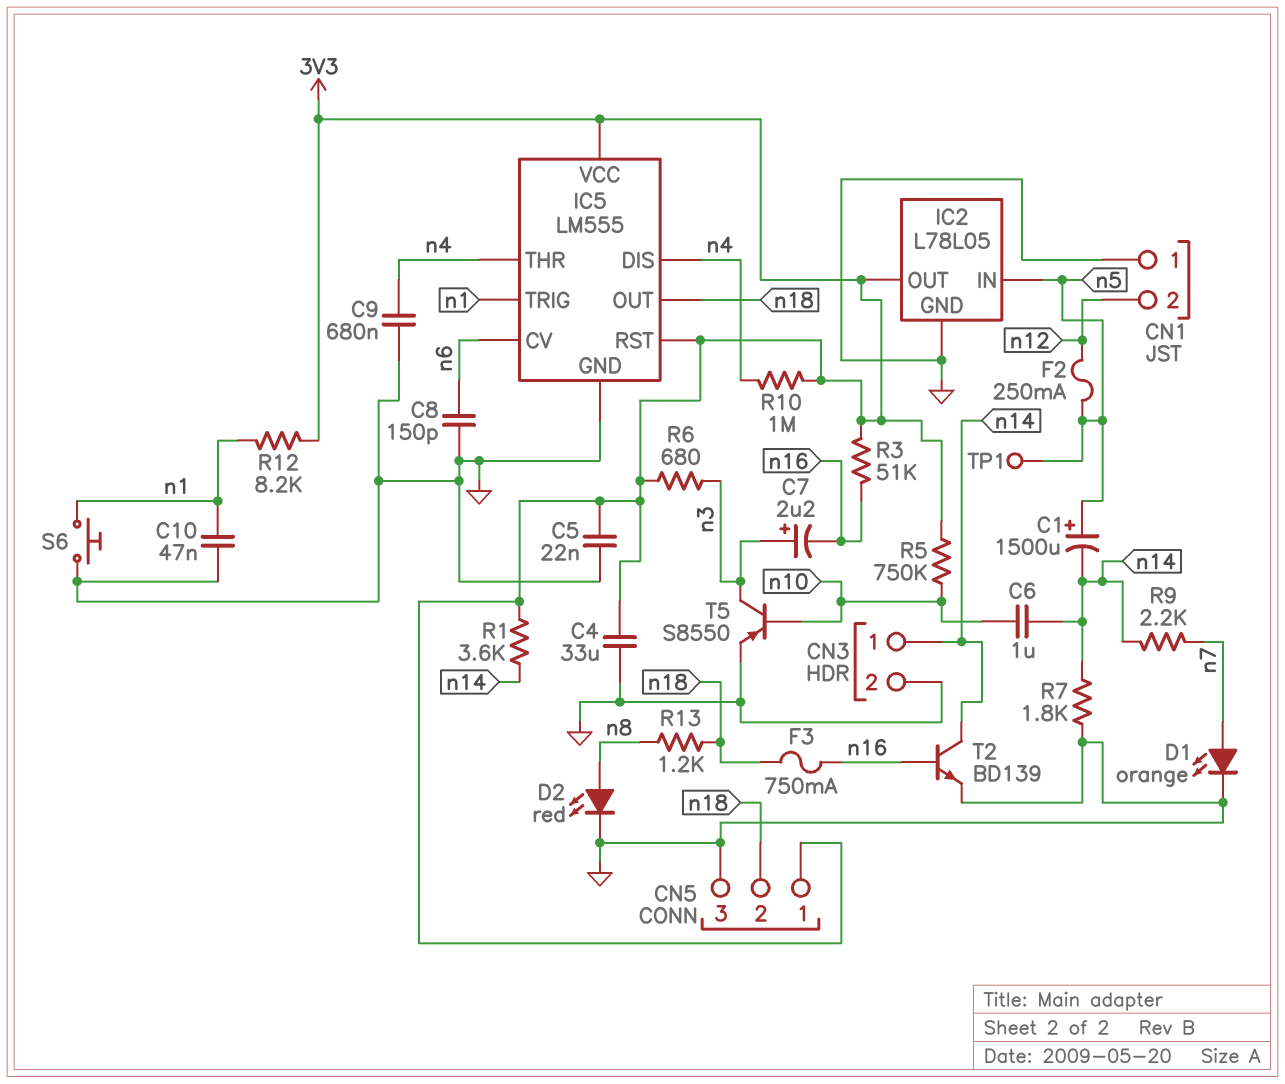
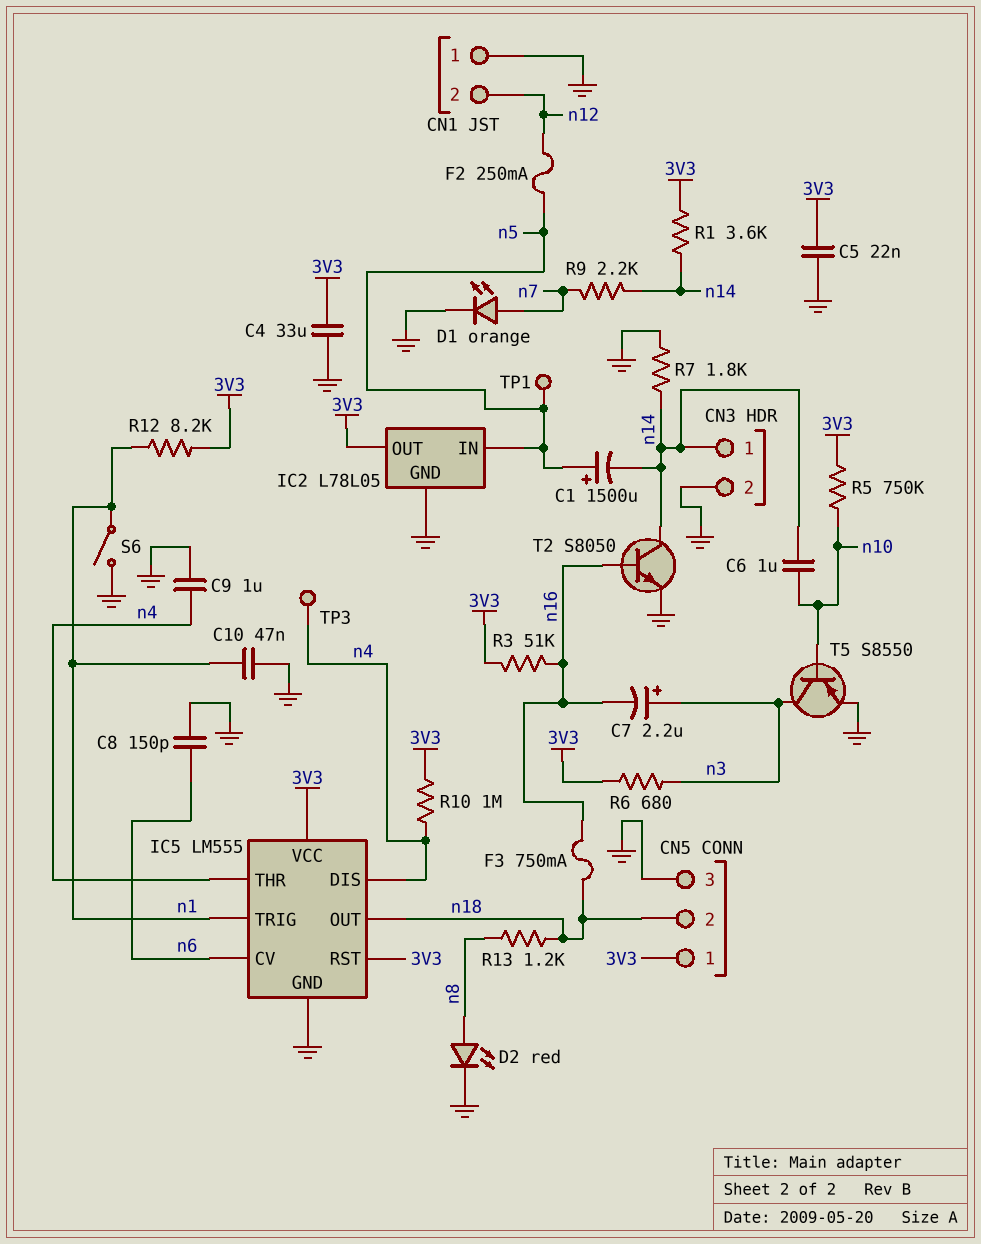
C9: 680nF (GND, n4) -> 1uF (GND, n4)
S6: button (GND, n1) -> switch (GND, n1)
T2: NPN BD139 (B n16, C n14, E GND) -> NPN S8050 (B n16, C n14, E GND)
TP3: none -> test point (n4)

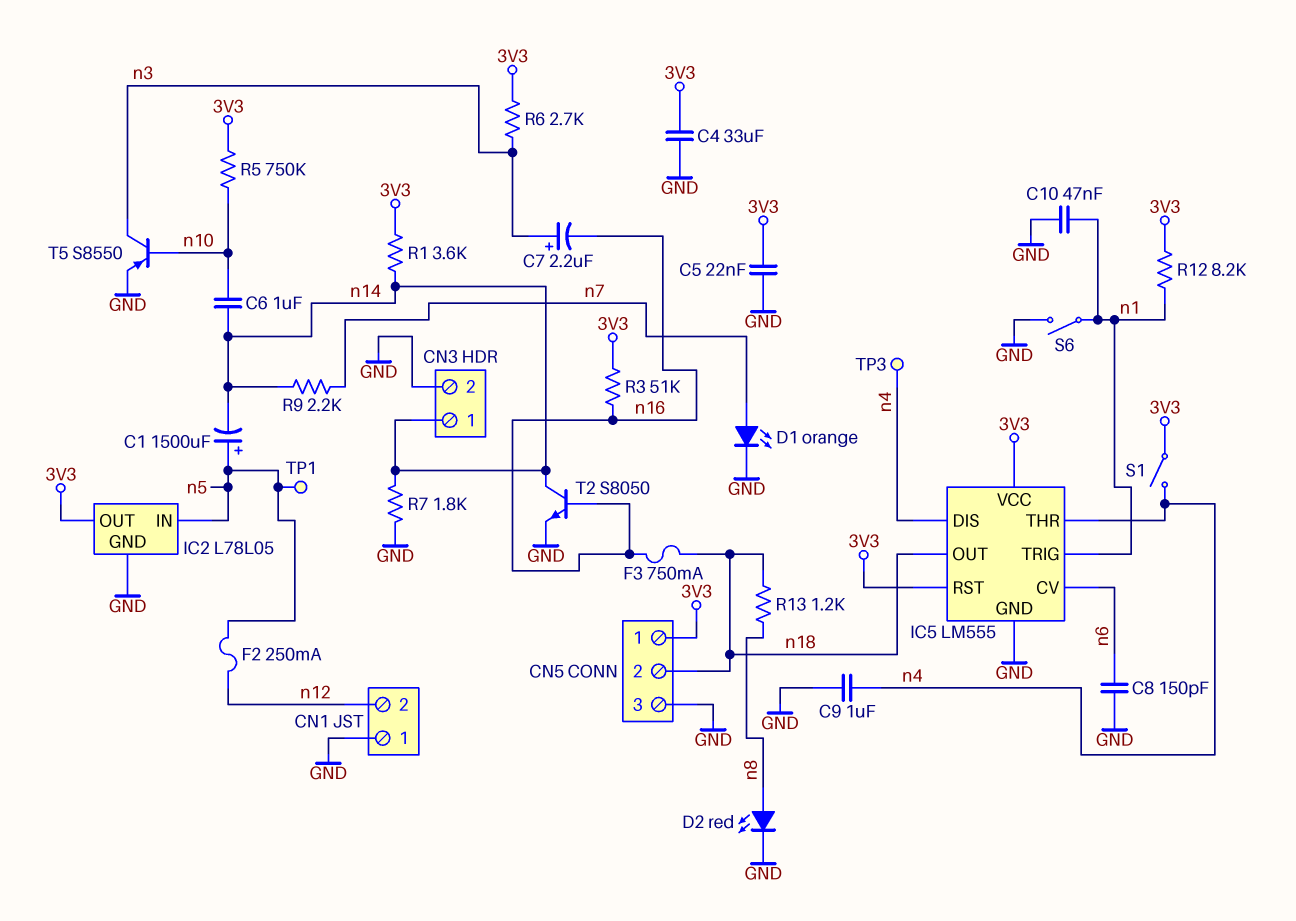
R6: 680 (3V3, n3) -> 2.7k (3V3, n3)
R10: 1M (3V3, n4) -> none
S1: none -> switch (3V3, n4)

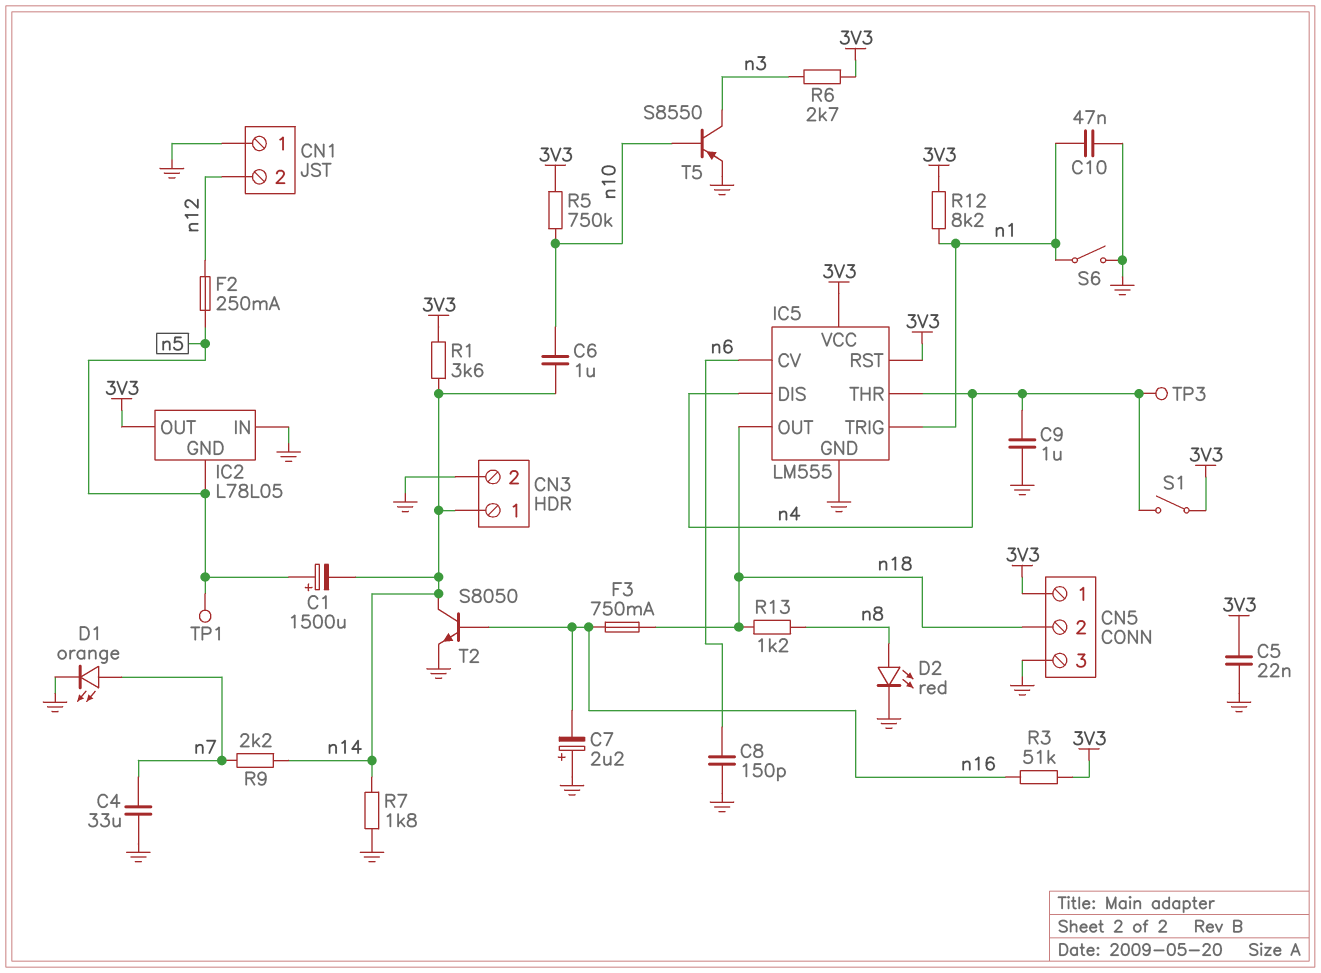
C4: 33uF (3V3, GND) -> 33uF (GND, n7)
C7: 2.2uF (plus n3, minus n16) -> 2.2uF (plus GND, minus n16)
IC2 pin GND: GND -> n5
IC2 pin IN: n5 -> GND

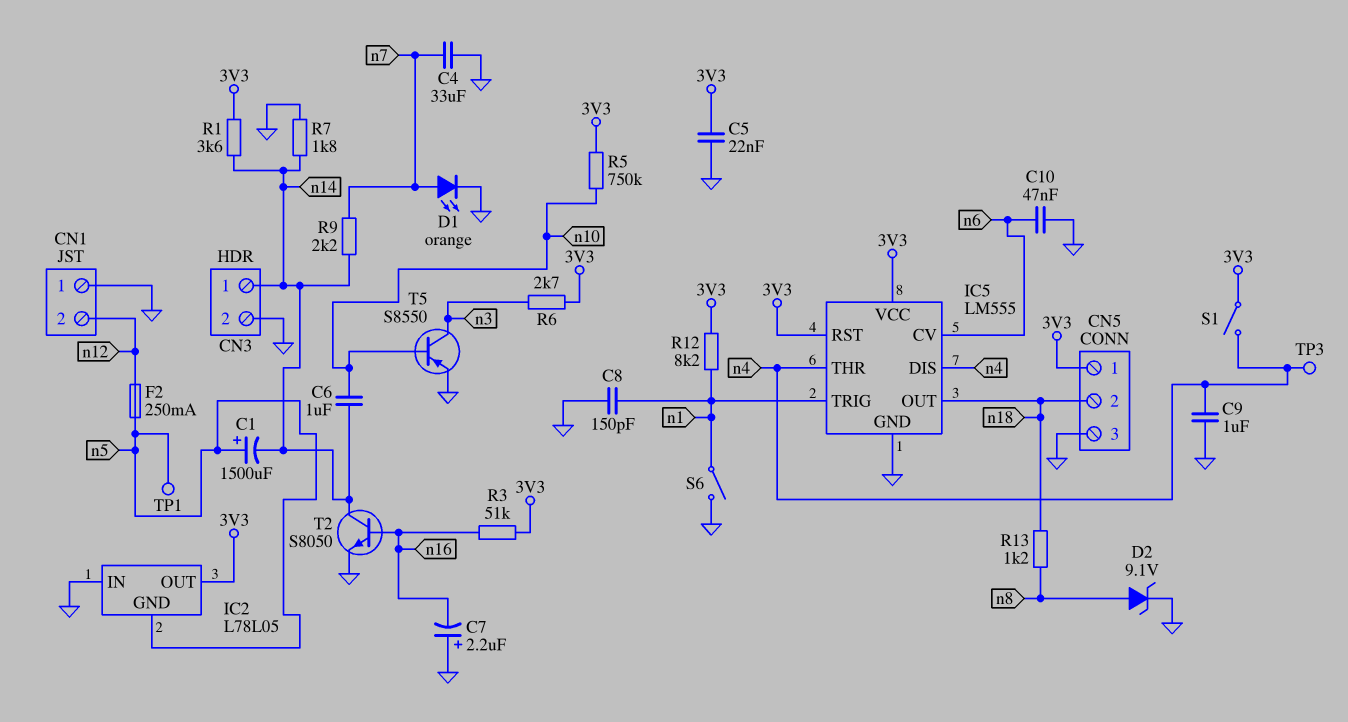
C8: 150pF (GND, n6) -> 150pF (GND, n1)
C10: 47nF (GND, n1) -> 47nF (GND, n6)
D2: LED red (A n8, K GND) -> zener 9.1V (A n8, K GND)
F3: 750mA (n16, n18) -> none

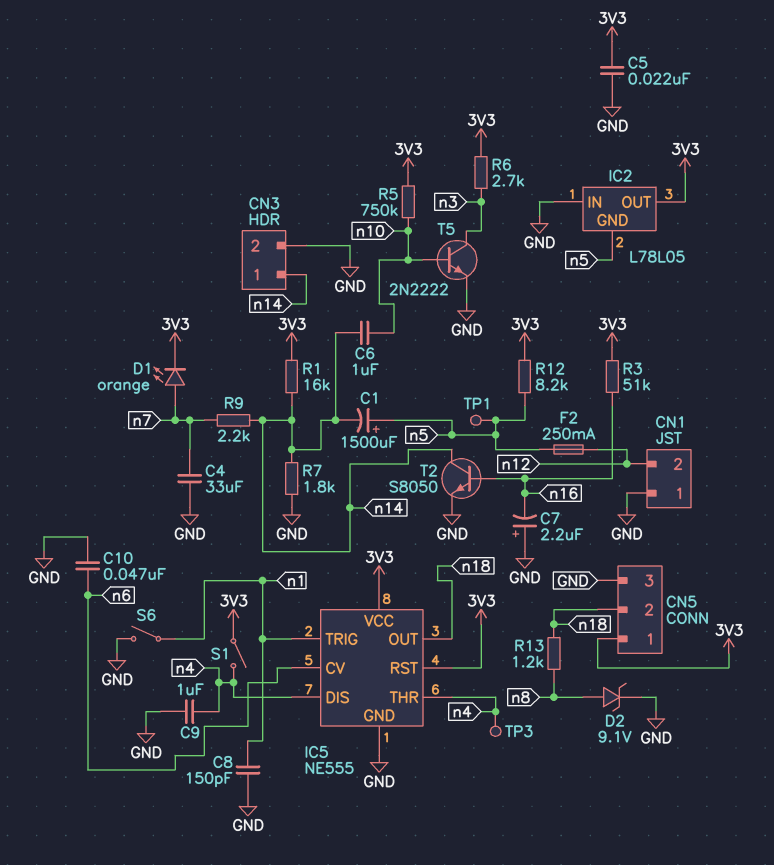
D1: LED orange (A n7, K GND) -> LED orange (A n7, K 3V3)
IC5: LM555 -> NE555
R1: 3.6k (3V3, n14) -> 16k (3V3, n14)
R12: 8.2k (3V3, n1) -> 8.2k (3V3, n5)
T5: PNP S8550 (B n10, C n3, E GND) -> NPN 2N2222 (B n10, C n3, E GND)

